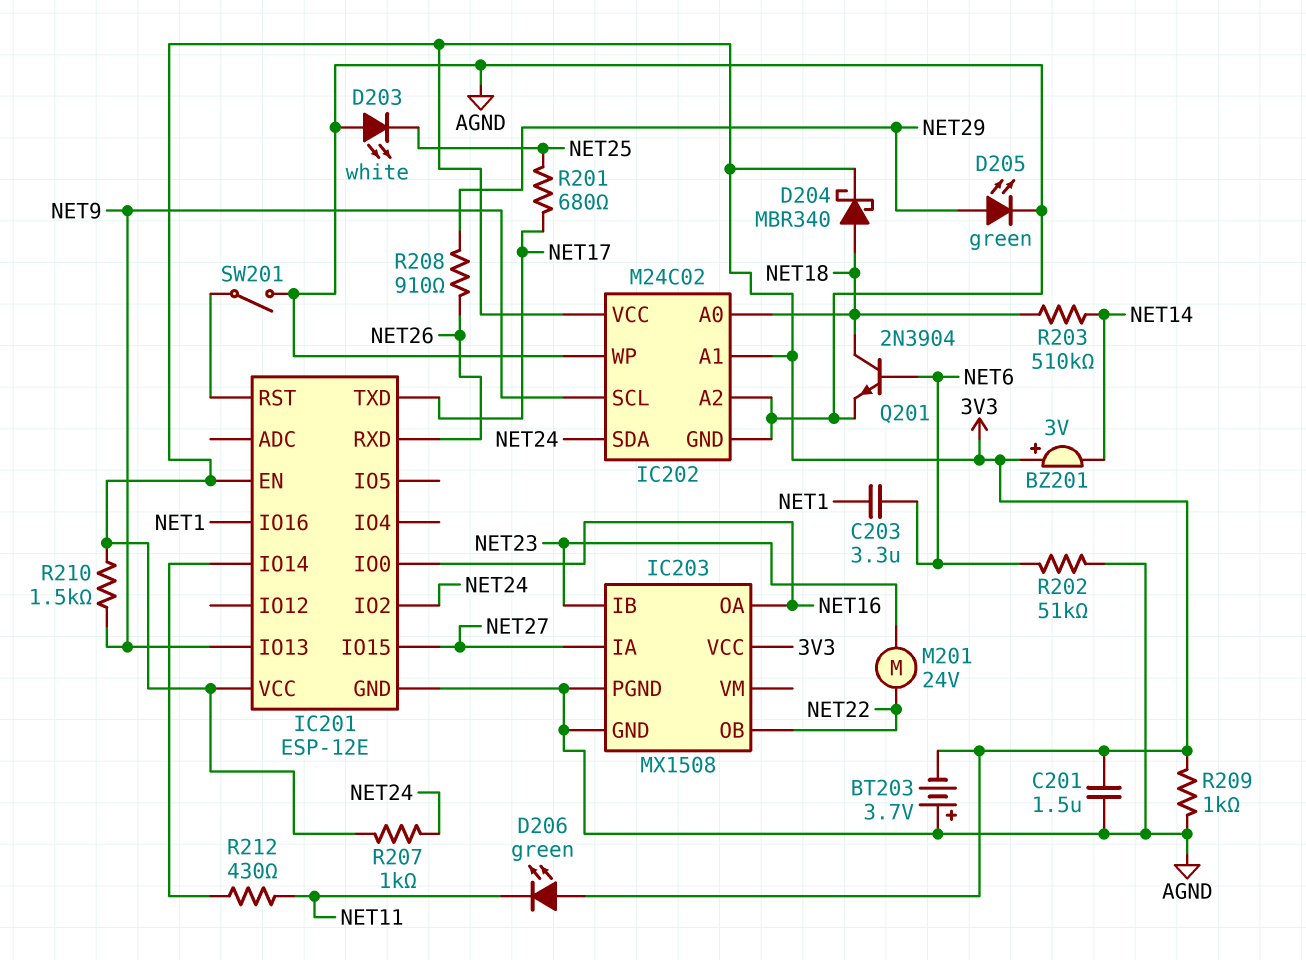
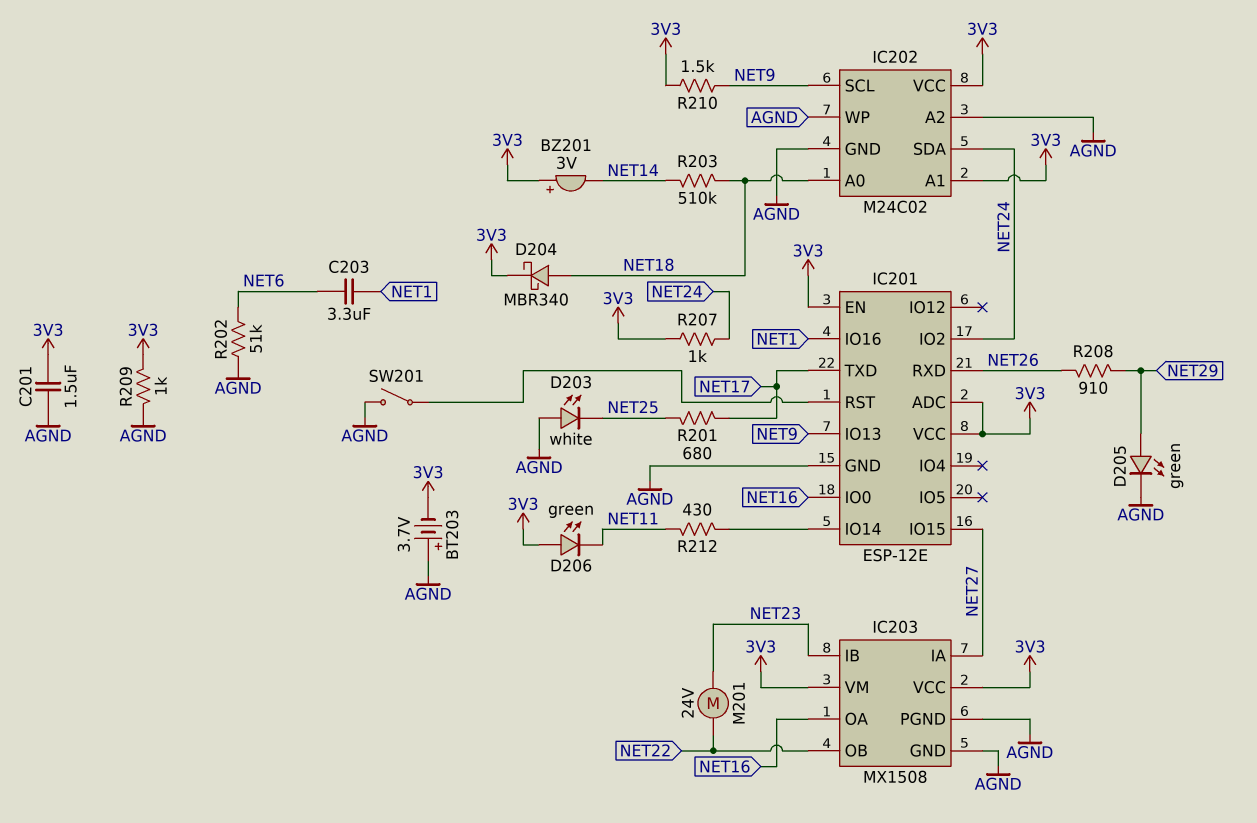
IC201 pin ADC: none -> 3V3
IC203 pin VM: none -> 3V3
Q201: NPN 2N3904 (B NET6, C NET18, E AGND) -> none

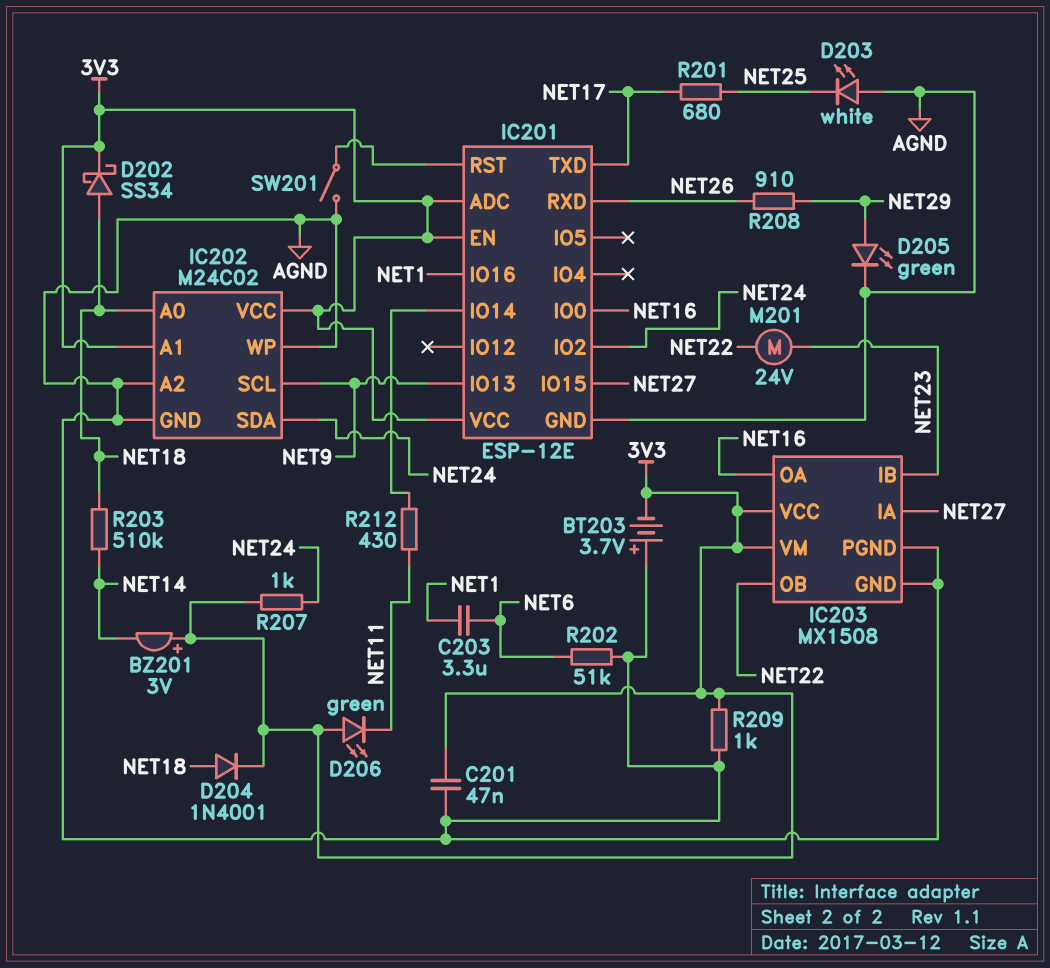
C201: 1.5uF (3V3, AGND) -> 47nF (3V3, AGND)
D202: none -> schottky SS34 (A NET18, K 3V3)
D204: schottky MBR340 (A NET18, K 3V3) -> diode 1N4001 (A NET18, K 3V3)
R210: 1.5k (3V3, NET9) -> none

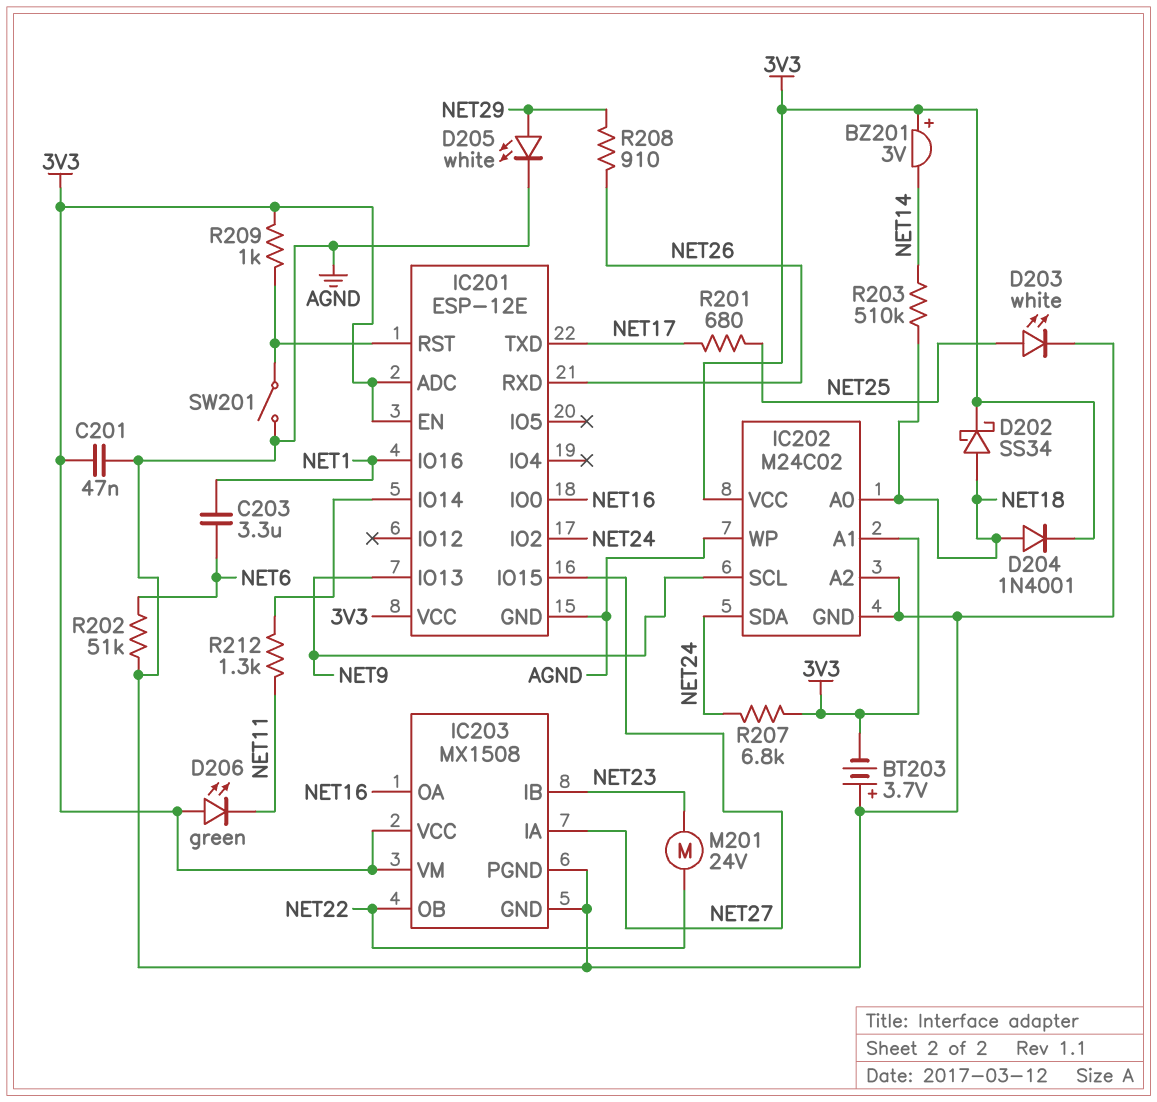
D203: LED white (A AGND, K NET25) -> LED white (A NET25, K AGND)
D205: LED green (A NET29, K AGND) -> LED white (A NET29, K AGND)
R207: 1k (3V3, NET24) -> 6.8k (3V3, NET24)
R209: 1k (3V3, AGND) -> 1k (3V3, IC201/RST)
R212: 430 (IC201/IO14, NET11) -> 1.3k (IC201/IO14, NET11)

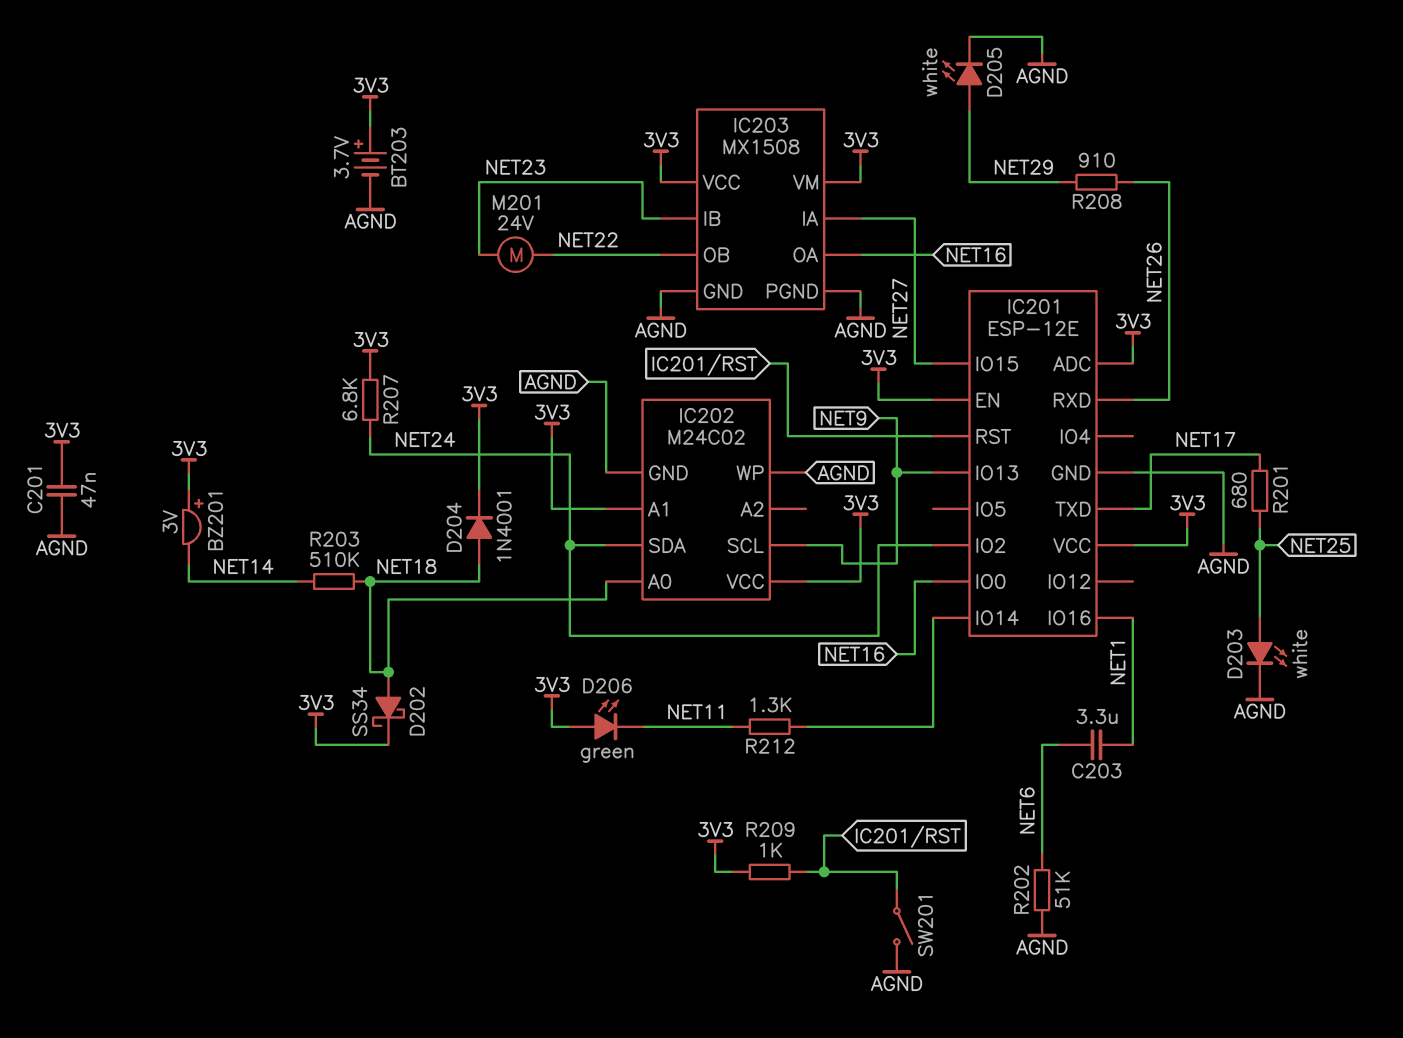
BT203: 3.7V (plus AGND, minus 3V3) -> 3.7V (plus 3V3, minus AGND)
IC202 pin A2: AGND -> none

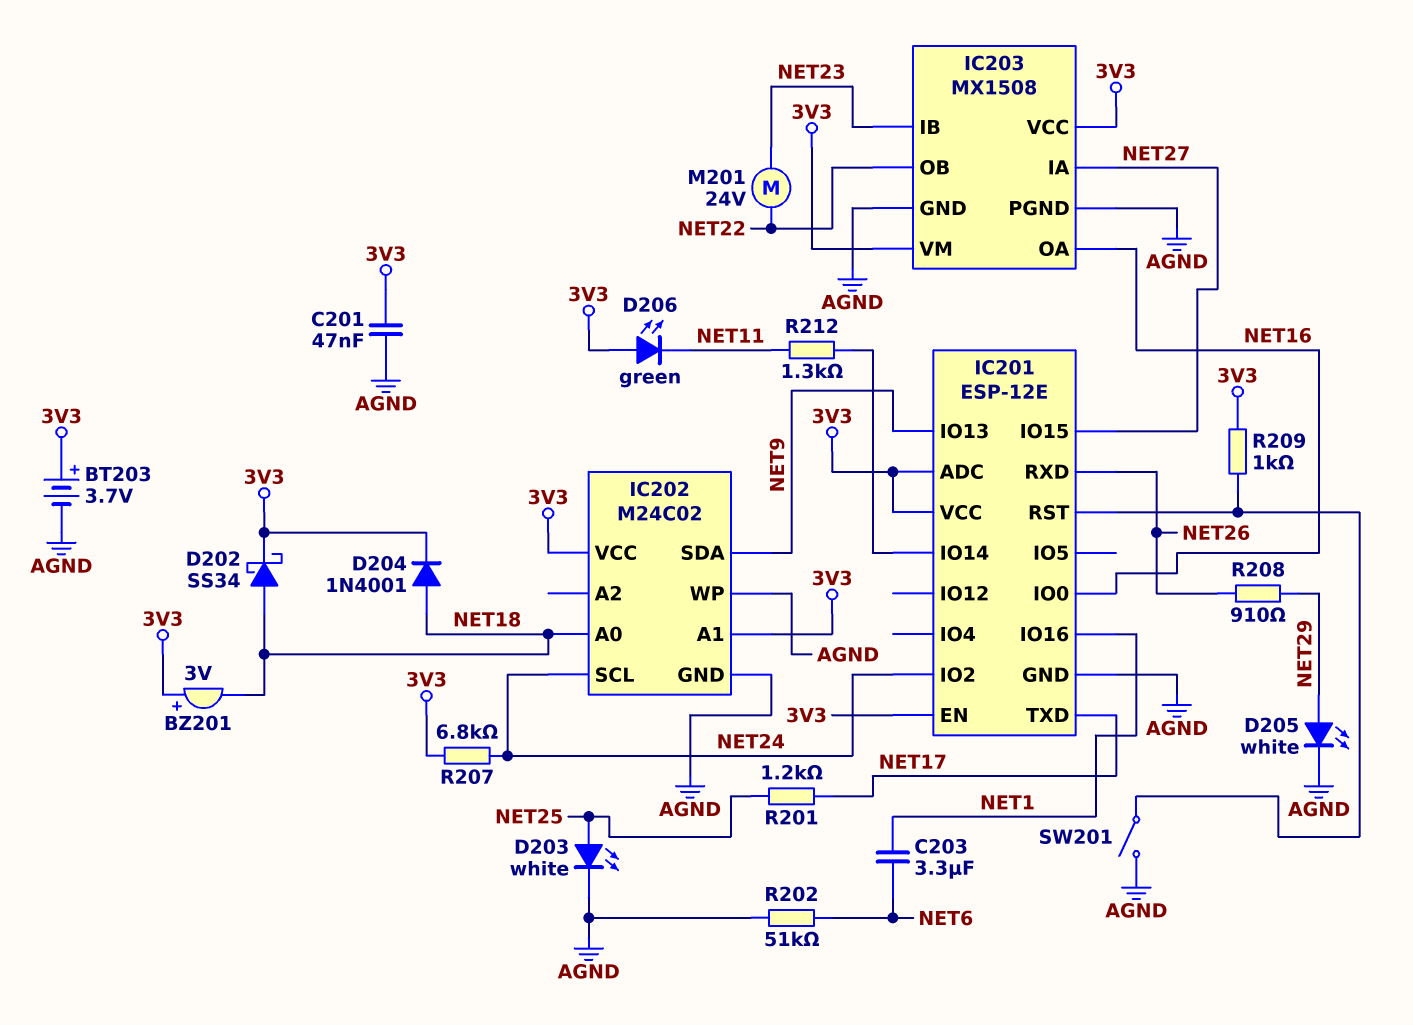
BZ201: buzzer 3V (plus 3V3, minus NET14) -> buzzer 3V (plus 3V3, minus NET18)
IC202 pin SCL: NET9 -> NET24
IC202 pin SDA: NET24 -> NET9
R201: 680 (NET17, NET25) -> 1.2k (NET17, NET25)
R203: 510k (NET14, NET18) -> none

